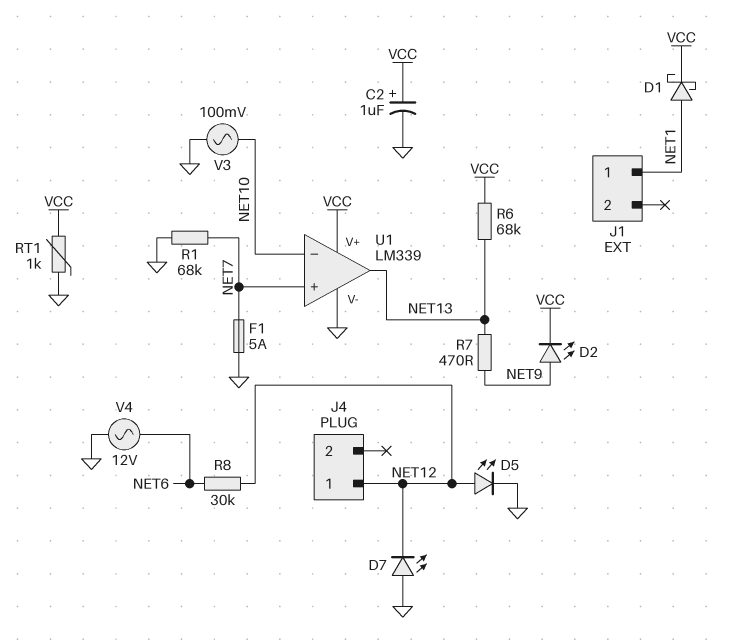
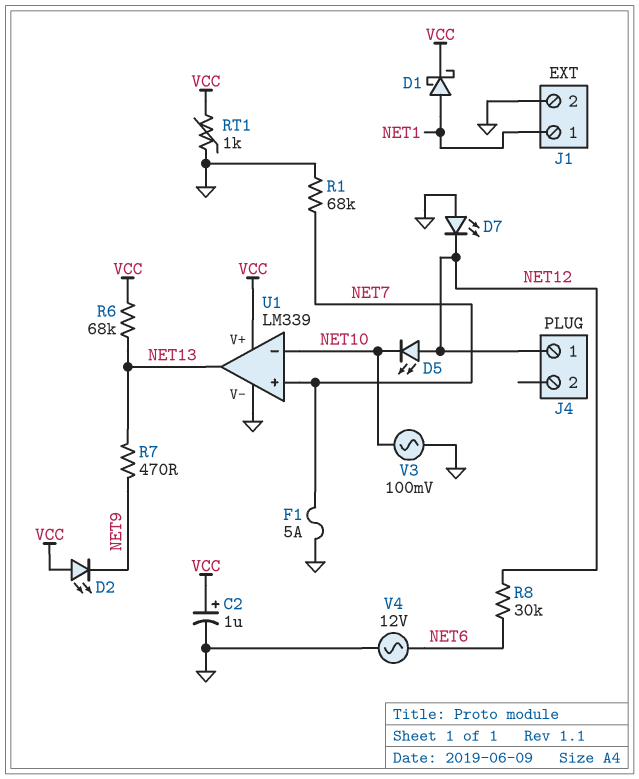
D2: LED (A NET9, K VCC) -> LED (A VCC, K NET9)
D5: LED (A NET12, K GND) -> LED (A NET12, K NET10)
J1 pin 2: none -> GND

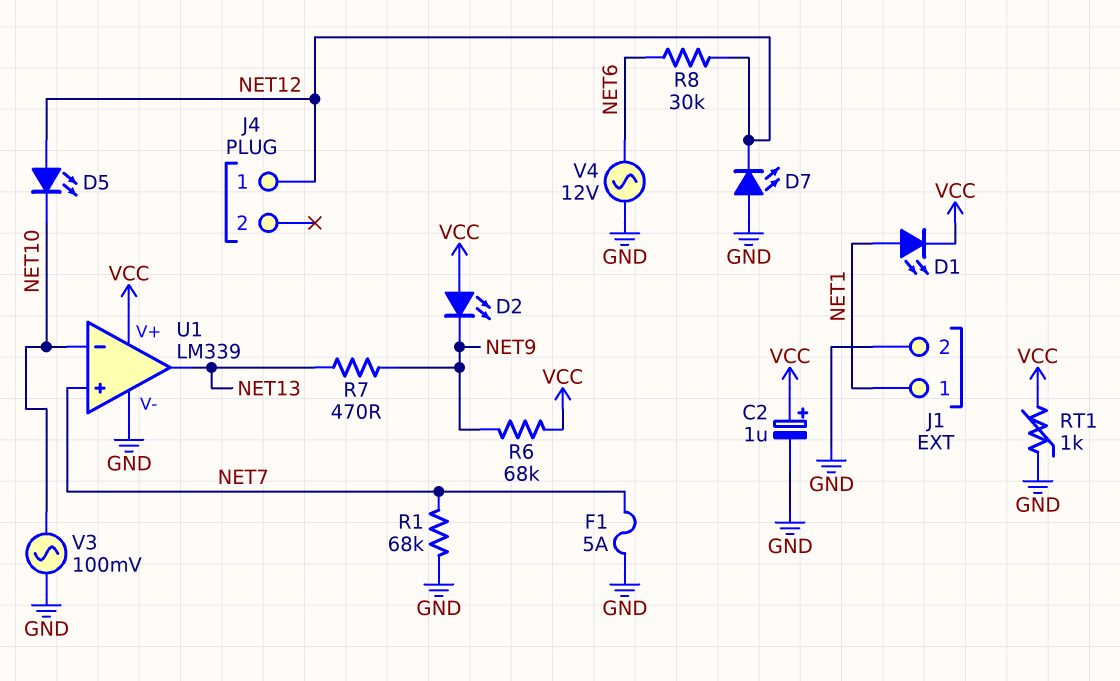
D1: schottky (A NET1, K VCC) -> LED (A NET1, K VCC)
R6: 68k (NET13, VCC) -> 68k (NET9, VCC)

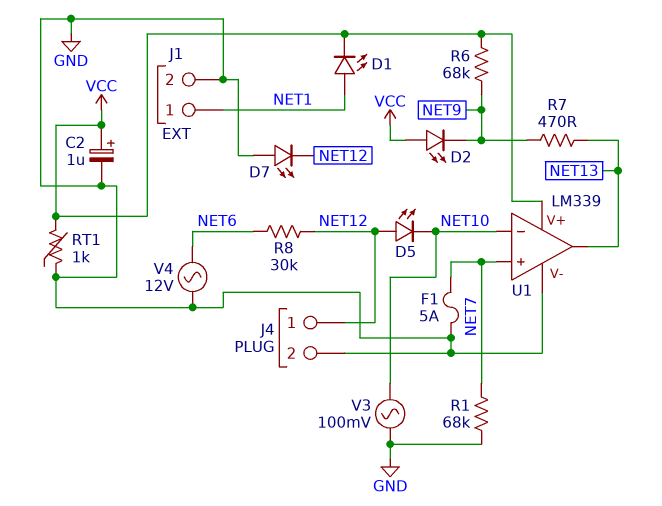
J4 pin 2: none -> GND

